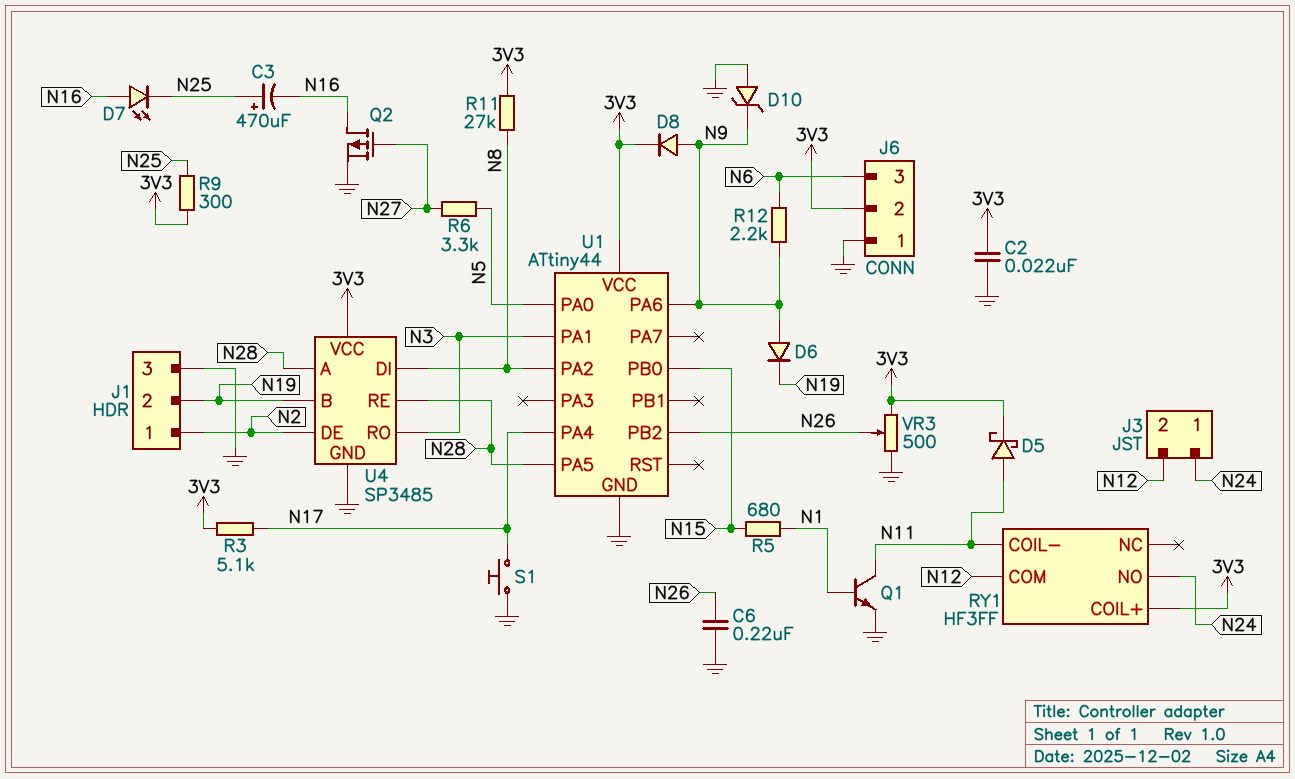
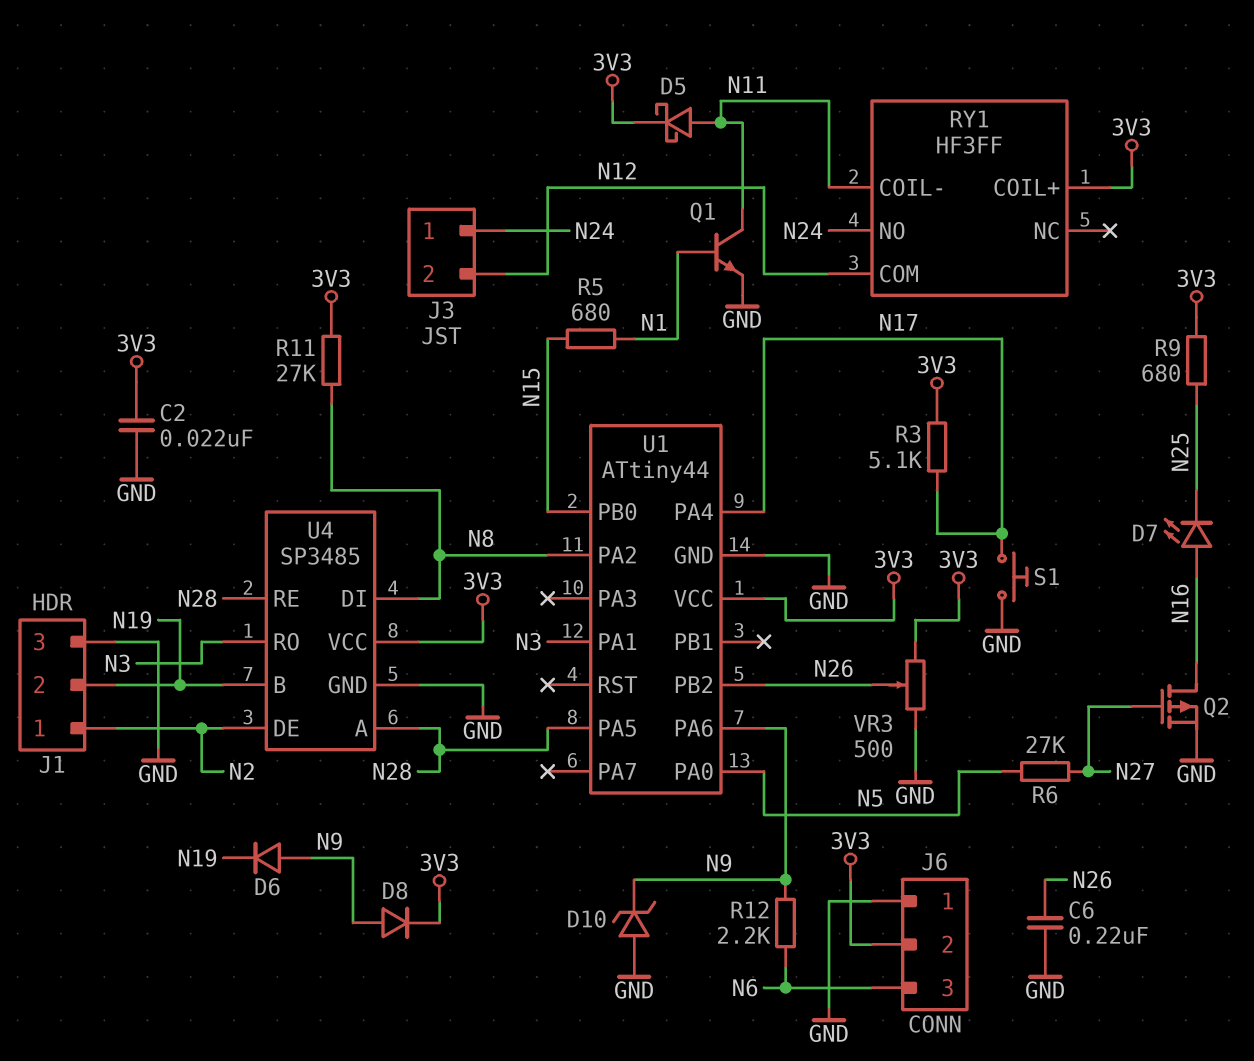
C3: 470uF (plus N25, minus N16) -> none
R6: 3.3k (N5, N27) -> 27k (N5, N27)
R9: 300 (3V3, N25) -> 680 (3V3, N25)

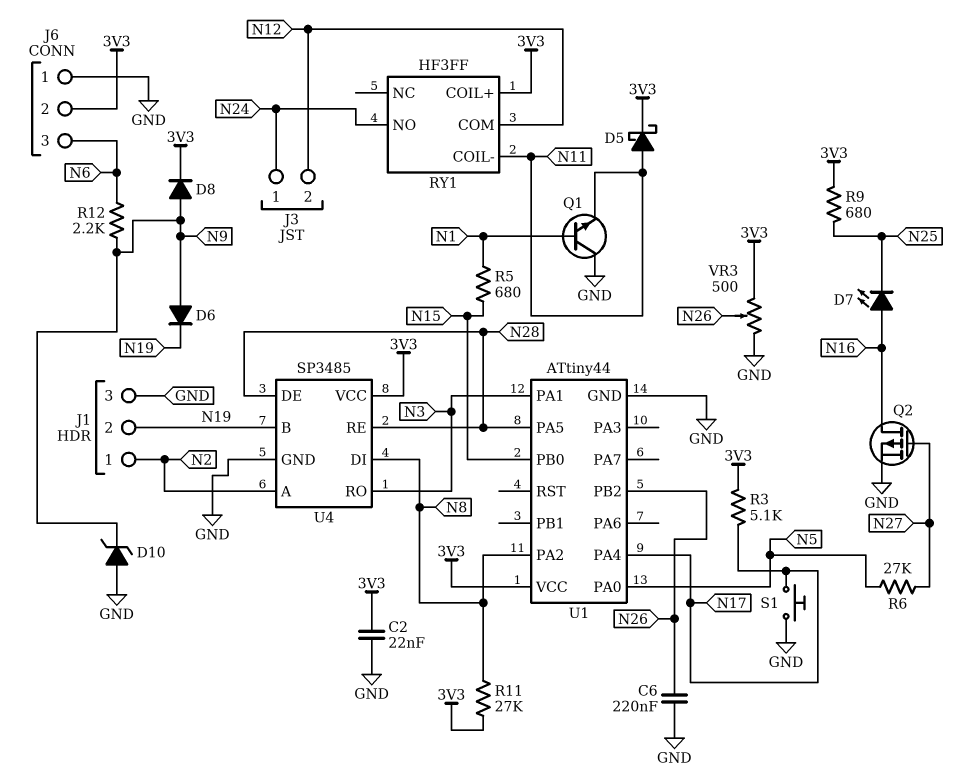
Q1: NPN (B N1, C N11, E GND) -> NPN (B N1, C GND, E N11)
U1 pin PA6: N9 -> none
U4 pin A: N28 -> N2
U4 pin DE: N2 -> N28

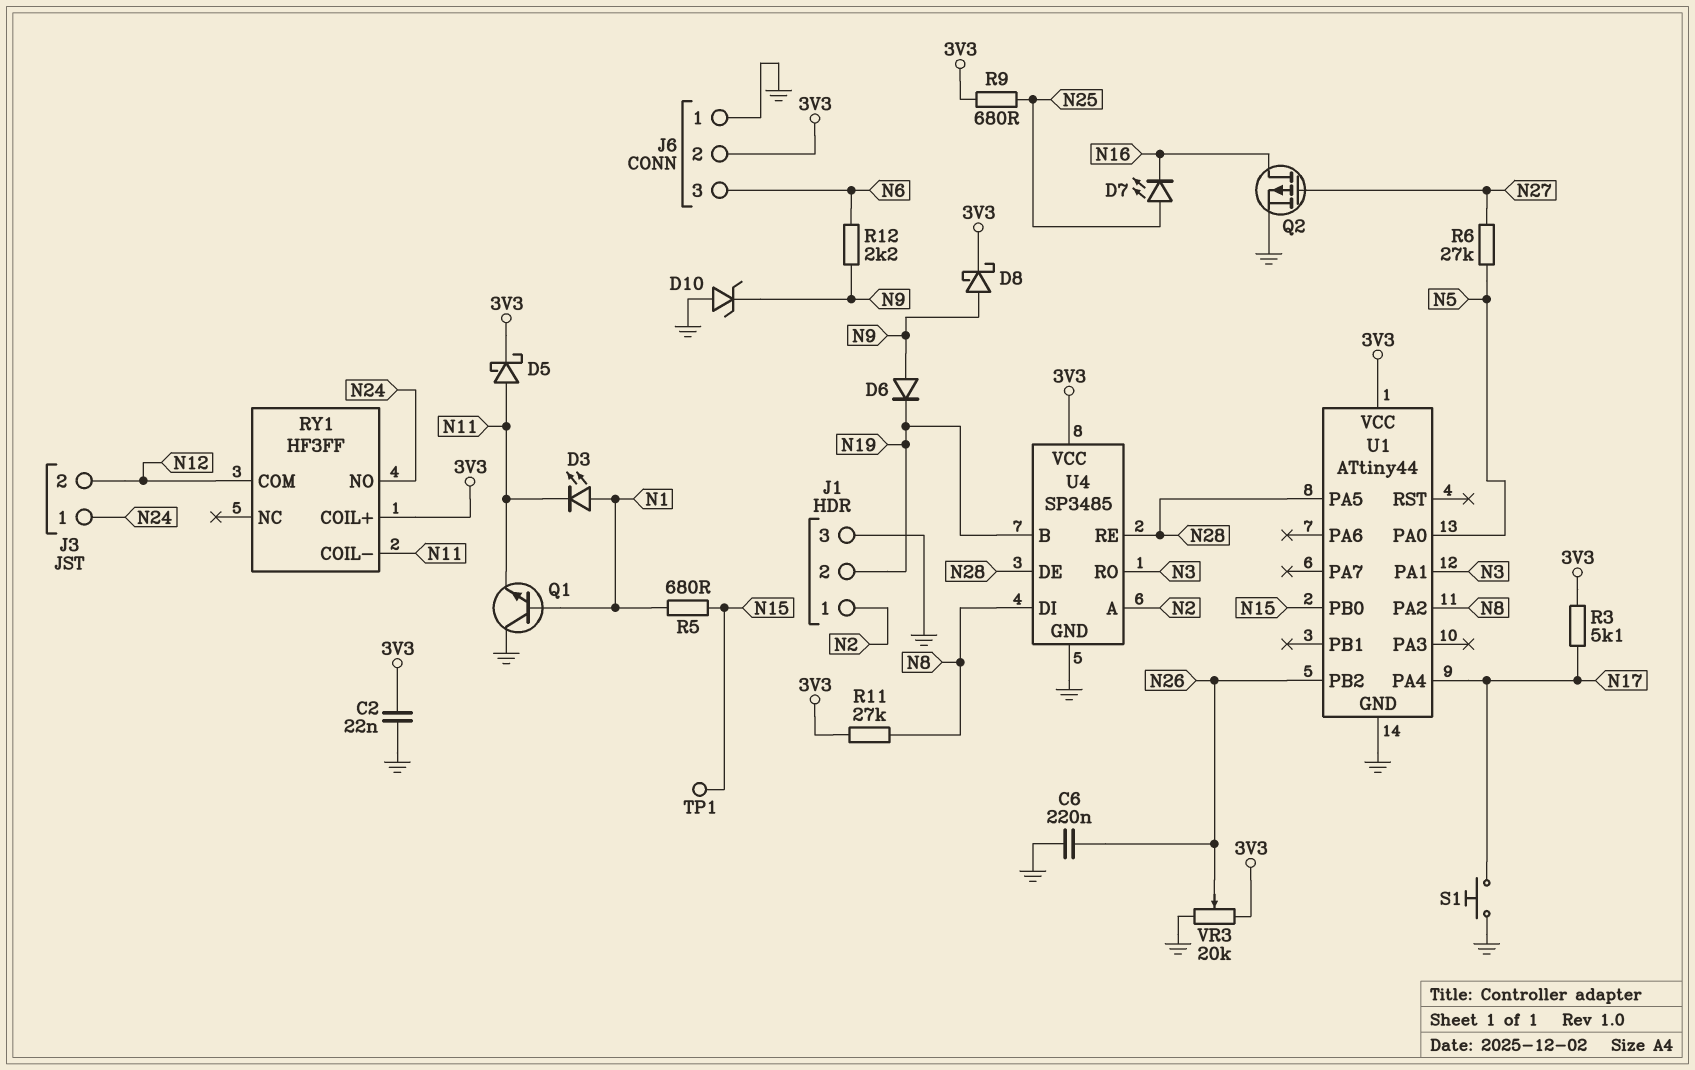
D3: none -> LED (A N1, K N11)
D7: LED (A N16, K N25) -> LED (A N25, K N16)
D8: diode (A N9, K 3V3) -> schottky (A N9, K 3V3)
TP1: none -> test point (N15)
VR3: 500 (3V3, GND, wiper N26) -> 20k (3V3, GND, wiper N26)

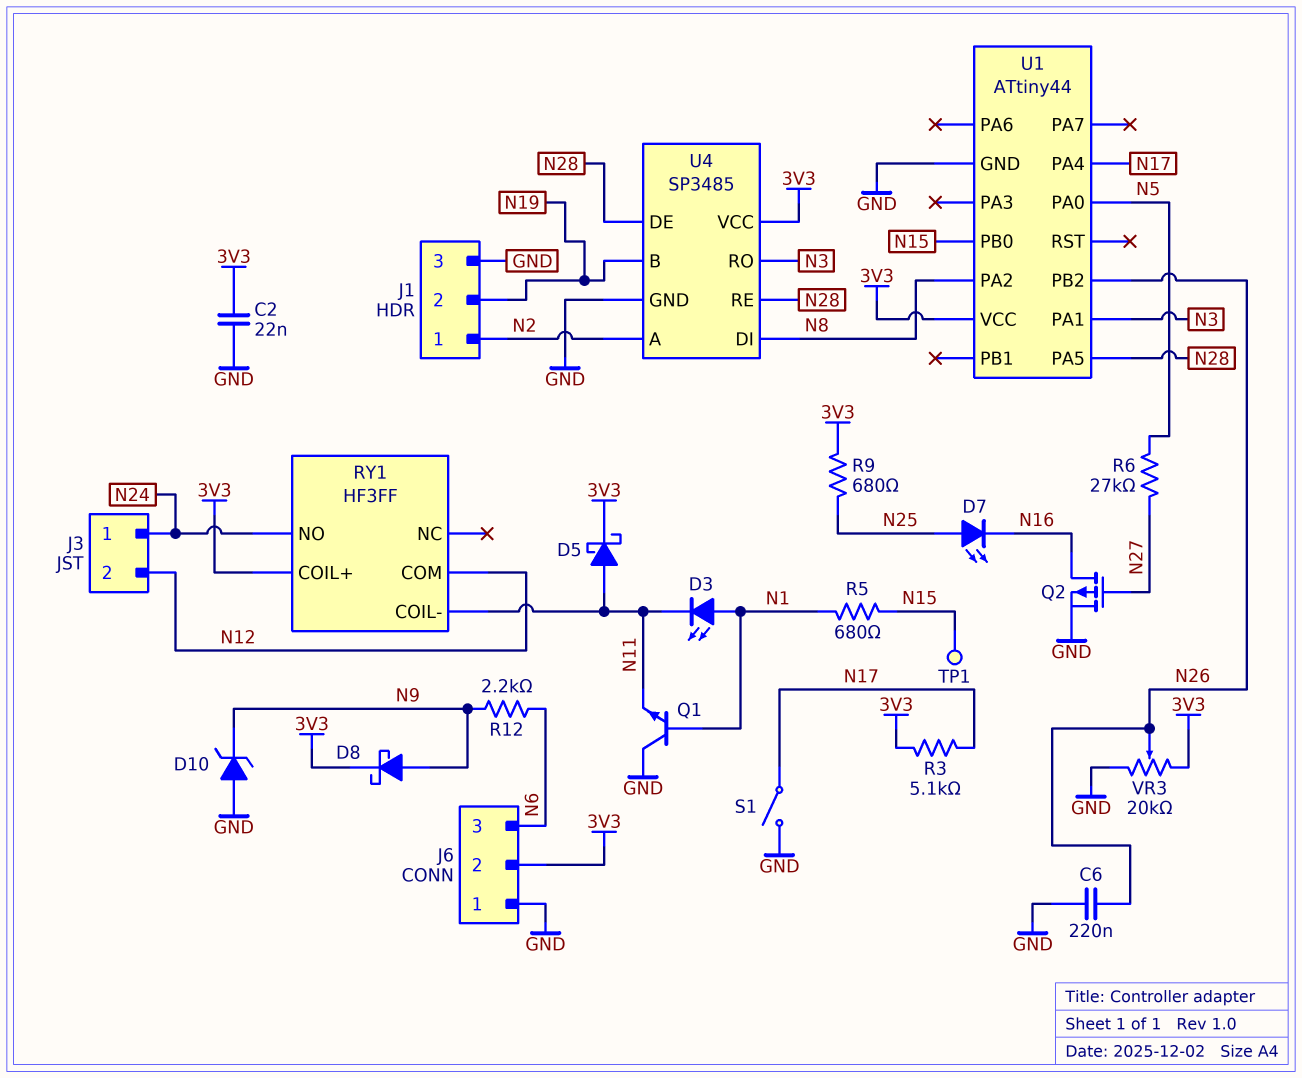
D6: diode (A N9, K N19) -> none
R11: 27k (3V3, N8) -> none
S1: button (GND, N17) -> switch (GND, N17)

